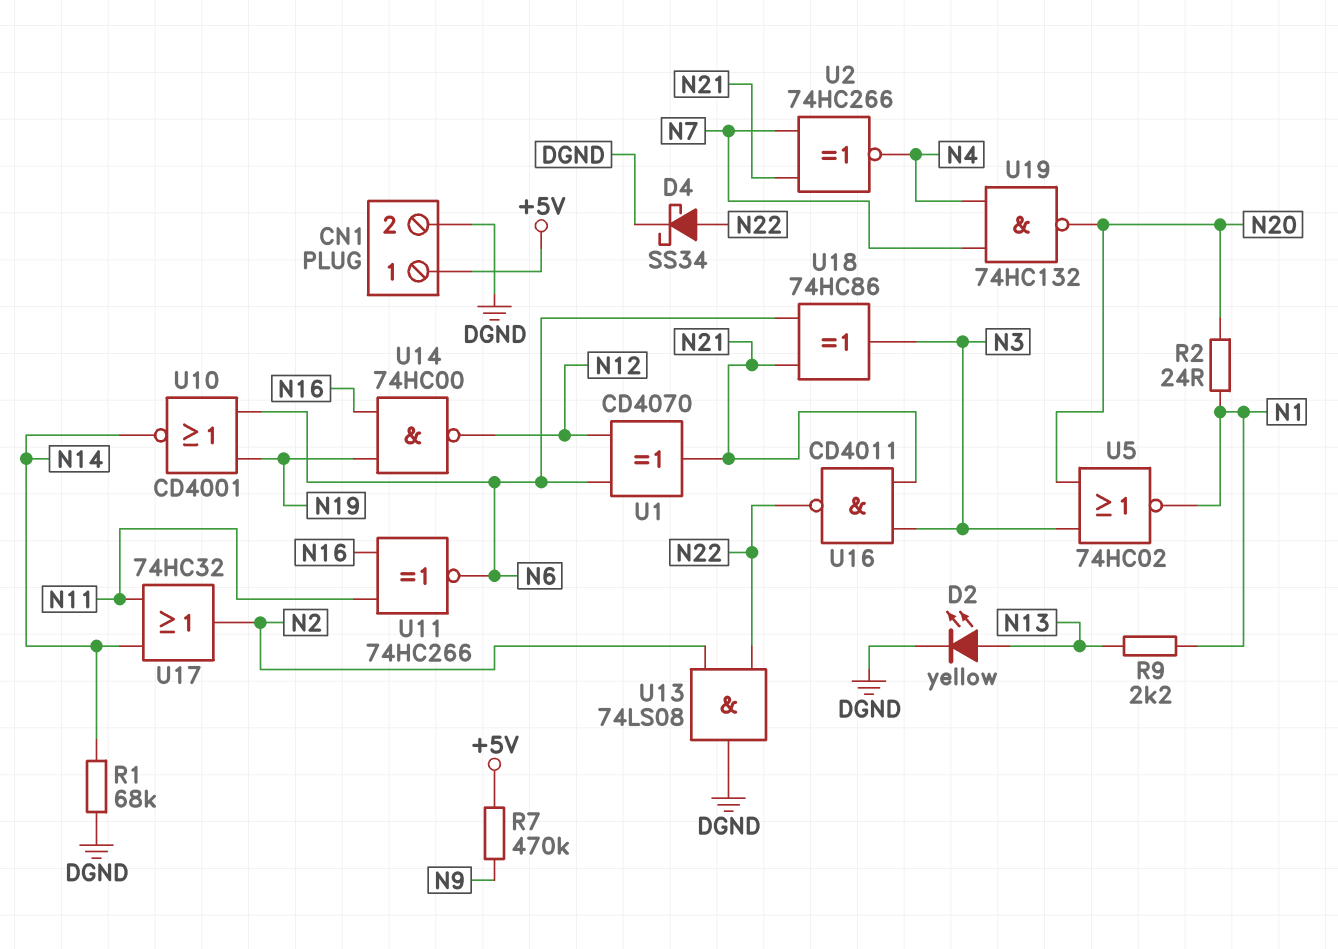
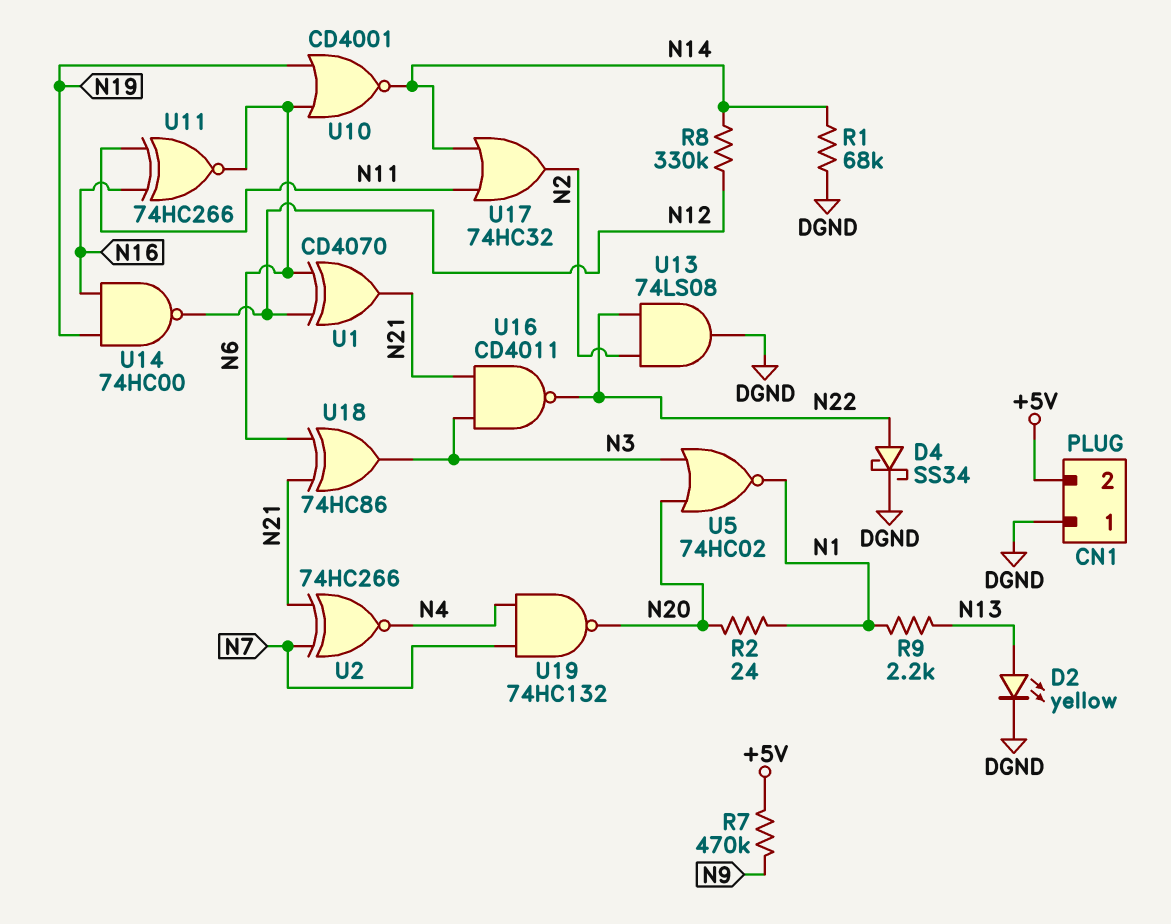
CN1 pin 1: +5V -> DGND
CN1 pin 2: DGND -> +5V
R8: none -> 330k (N12, N14)

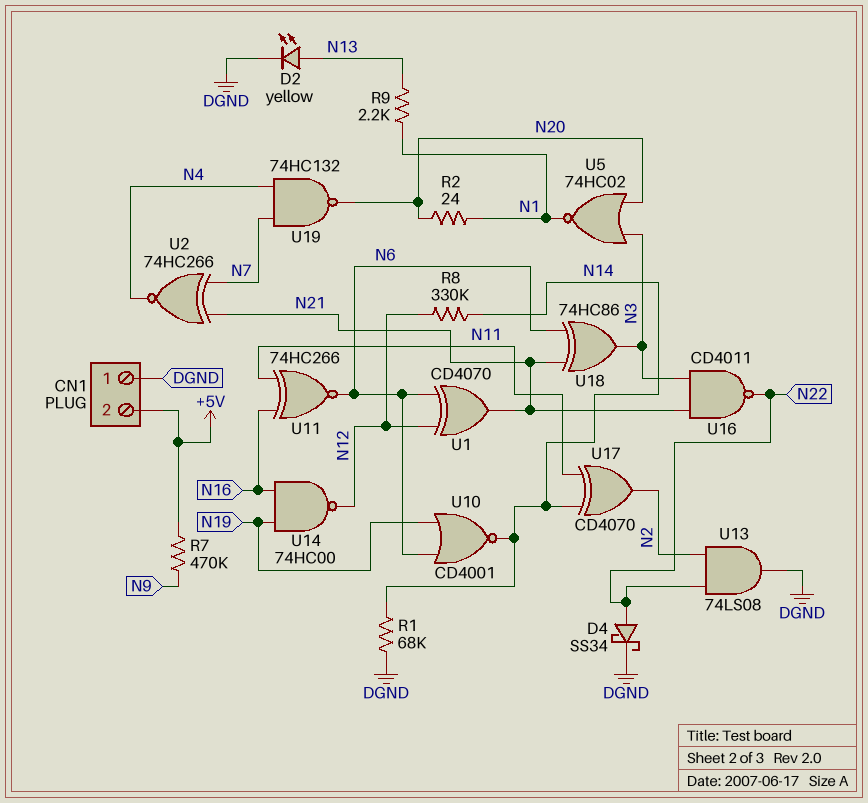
U17: OR 74HC32 (in N11, in N14, out N2) -> XOR CD4070 (in N11, in N14, out N2)

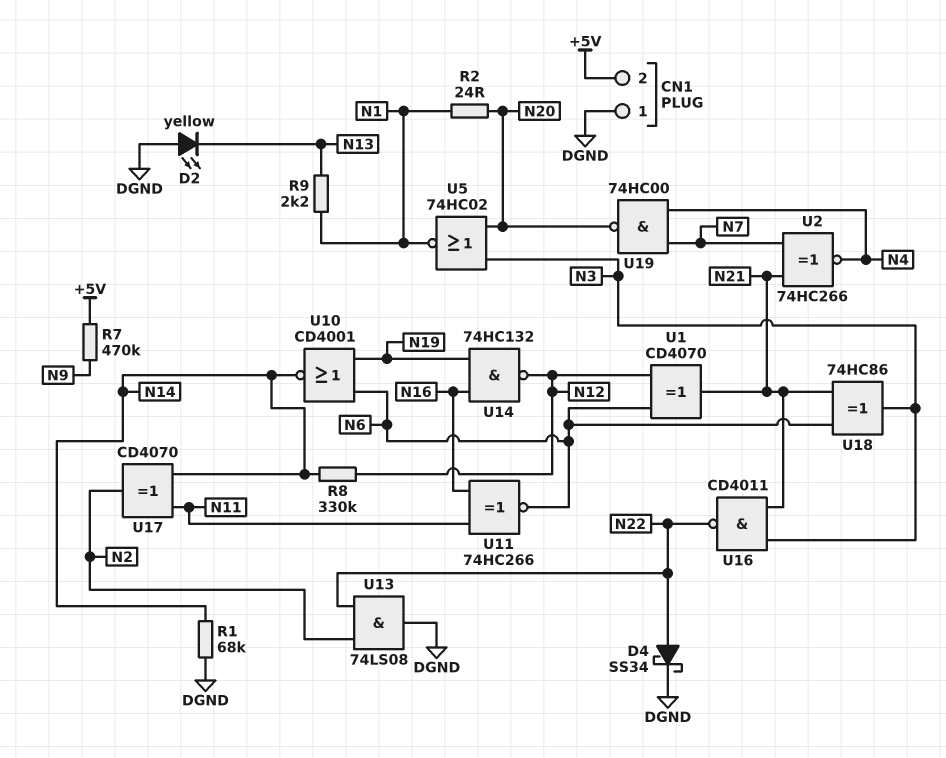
D2: LED yellow (A N13, K DGND) -> LED yellow (A DGND, K N13)
U14: NAND 74HC00 (in N16, in N19, out N12) -> NAND 74HC132 (in N16, in N19, out N12)
U19: NAND 74HC132 (in N4, in N7, out N20) -> NAND 74HC00 (in N4, in N7, out N20)

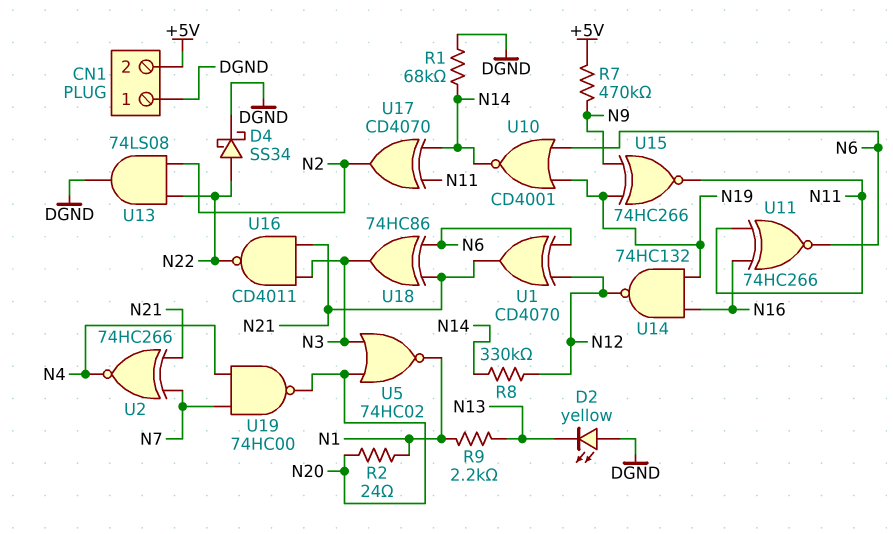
U15: none -> XNOR 74HC266 (in N9, in N19, out N11)

